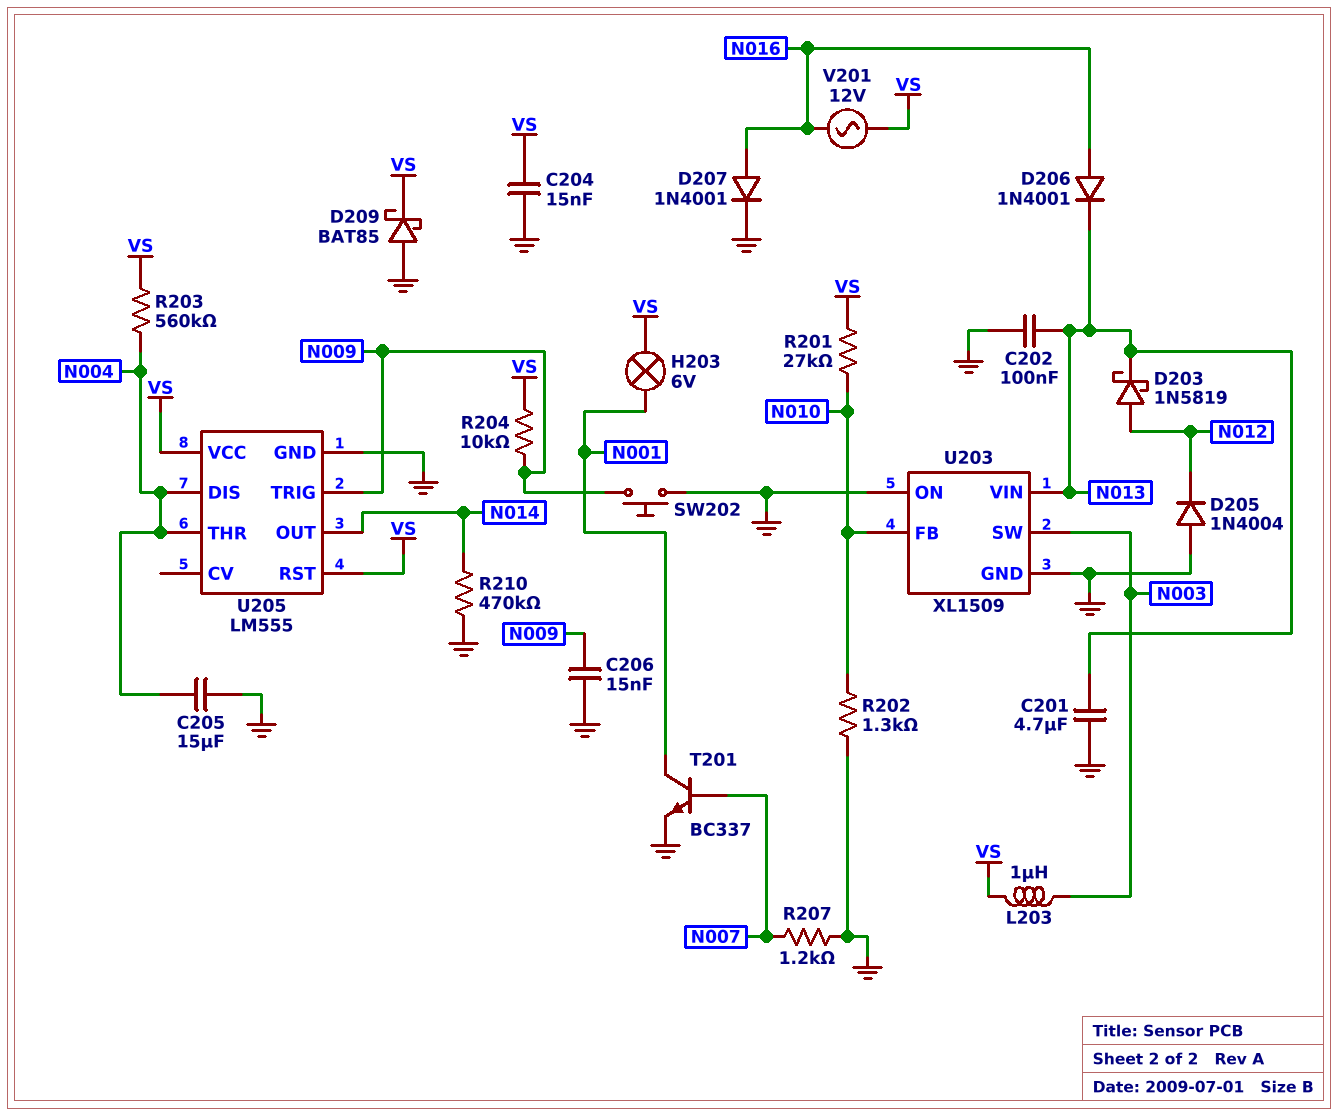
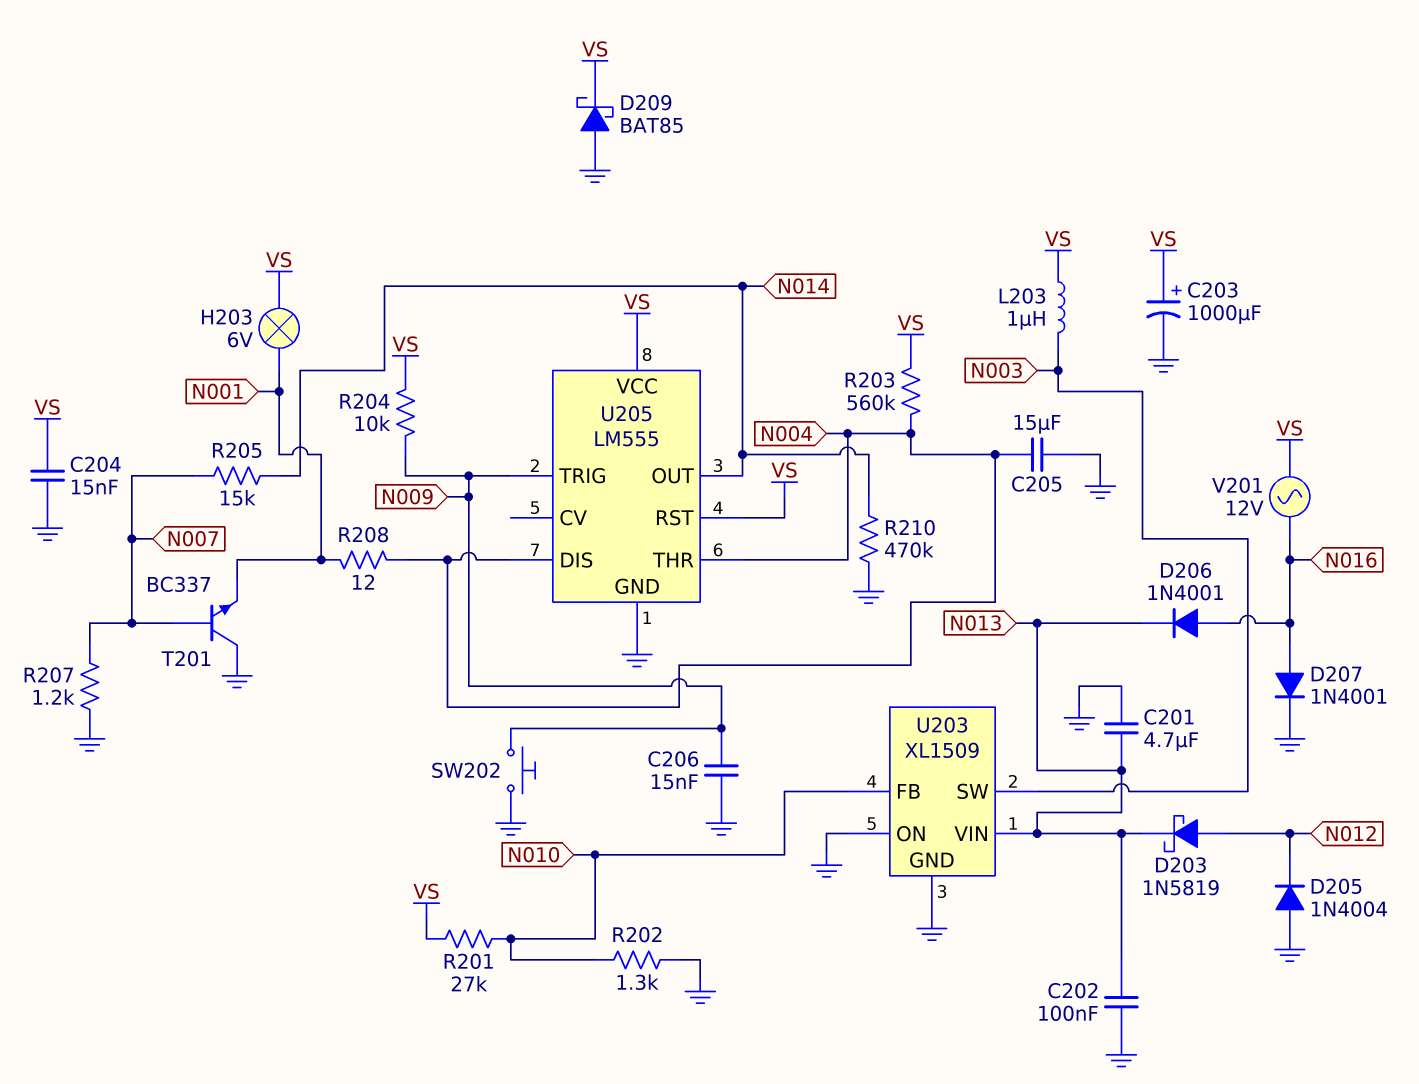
C203: none -> 1000uF (plus VS, minus GND)
R205: none -> 15k (N007, N014)
R208: none -> 12 (N001, N004)
T201: NPN BC337 (B N007, C N001, E GND) -> NPN BC337 (B N007, C GND, E N001)

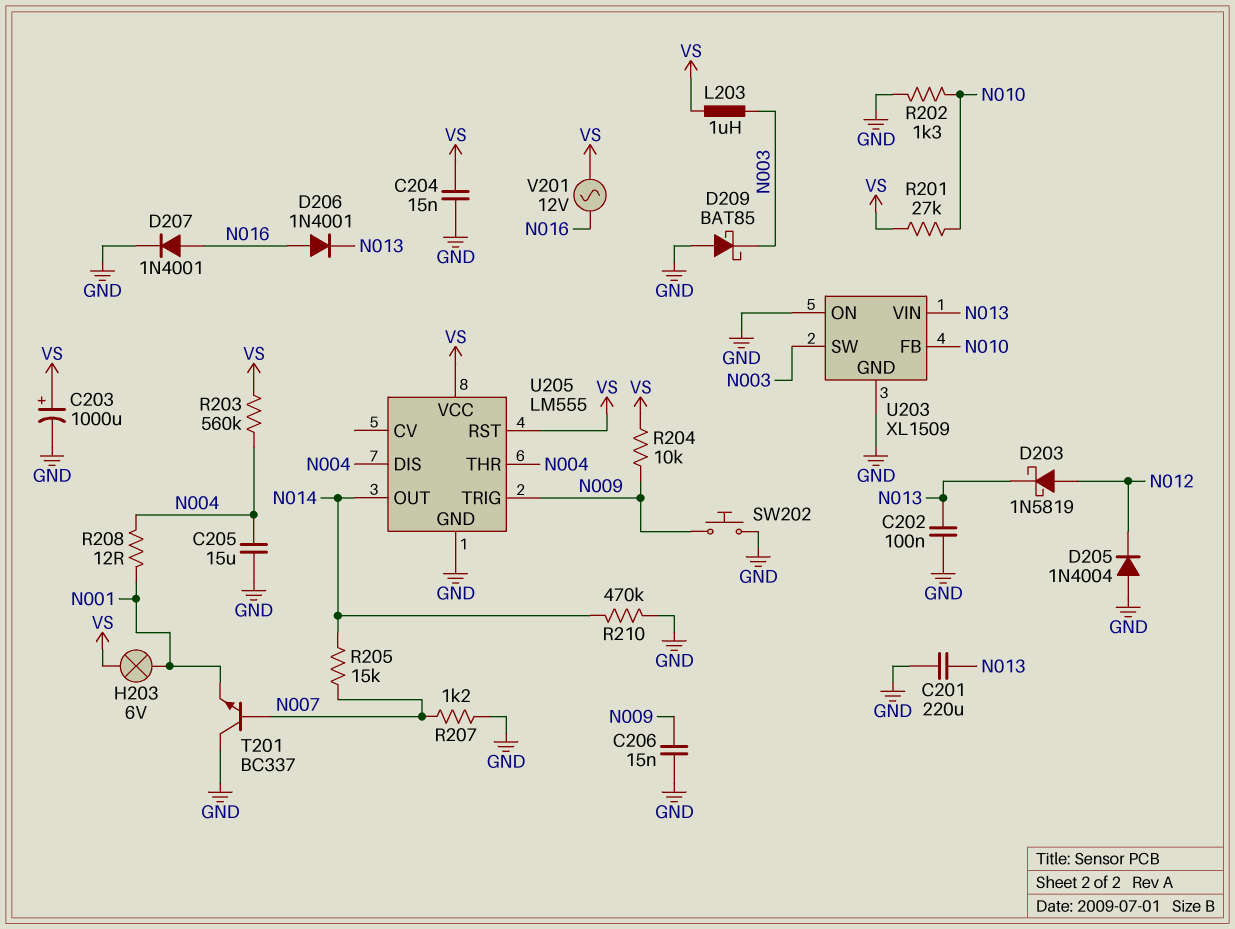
C201: 4.7uF (GND, N013) -> 220uF (GND, N013)
D209: schottky BAT85 (A GND, K VS) -> schottky BAT85 (A GND, K N003)

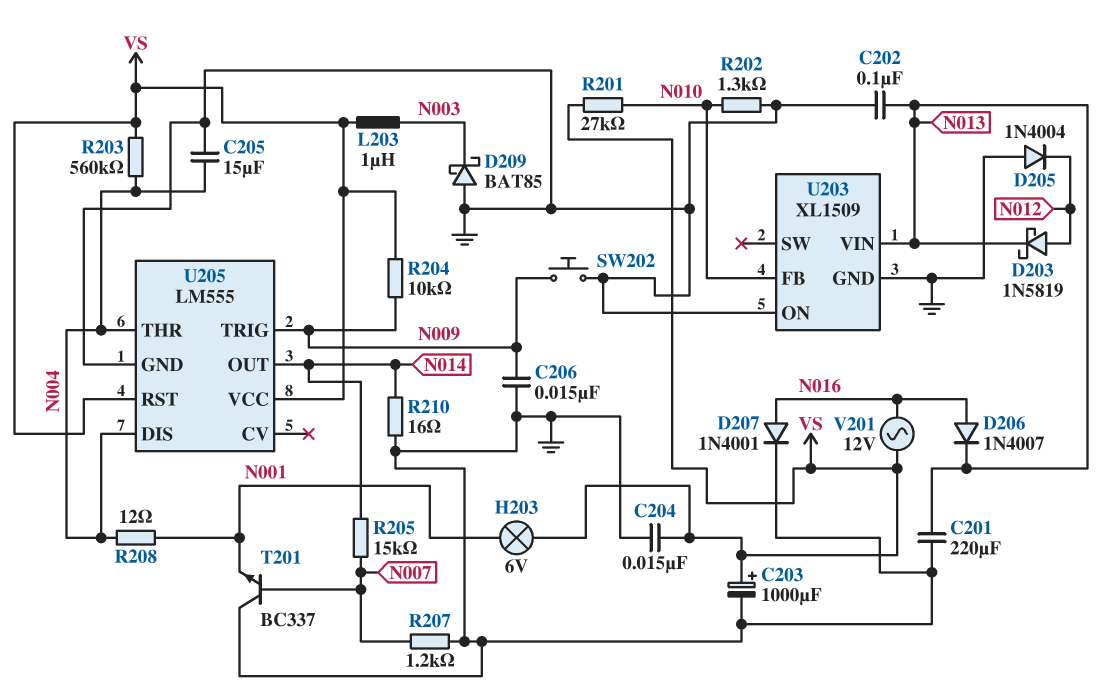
D206: diode 1N4001 (A N016, K N013) -> diode 1N4007 (A N016, K N013)
R210: 470k (GND, N014) -> 16 (GND, N014)
U203 pin SW: N003 -> none

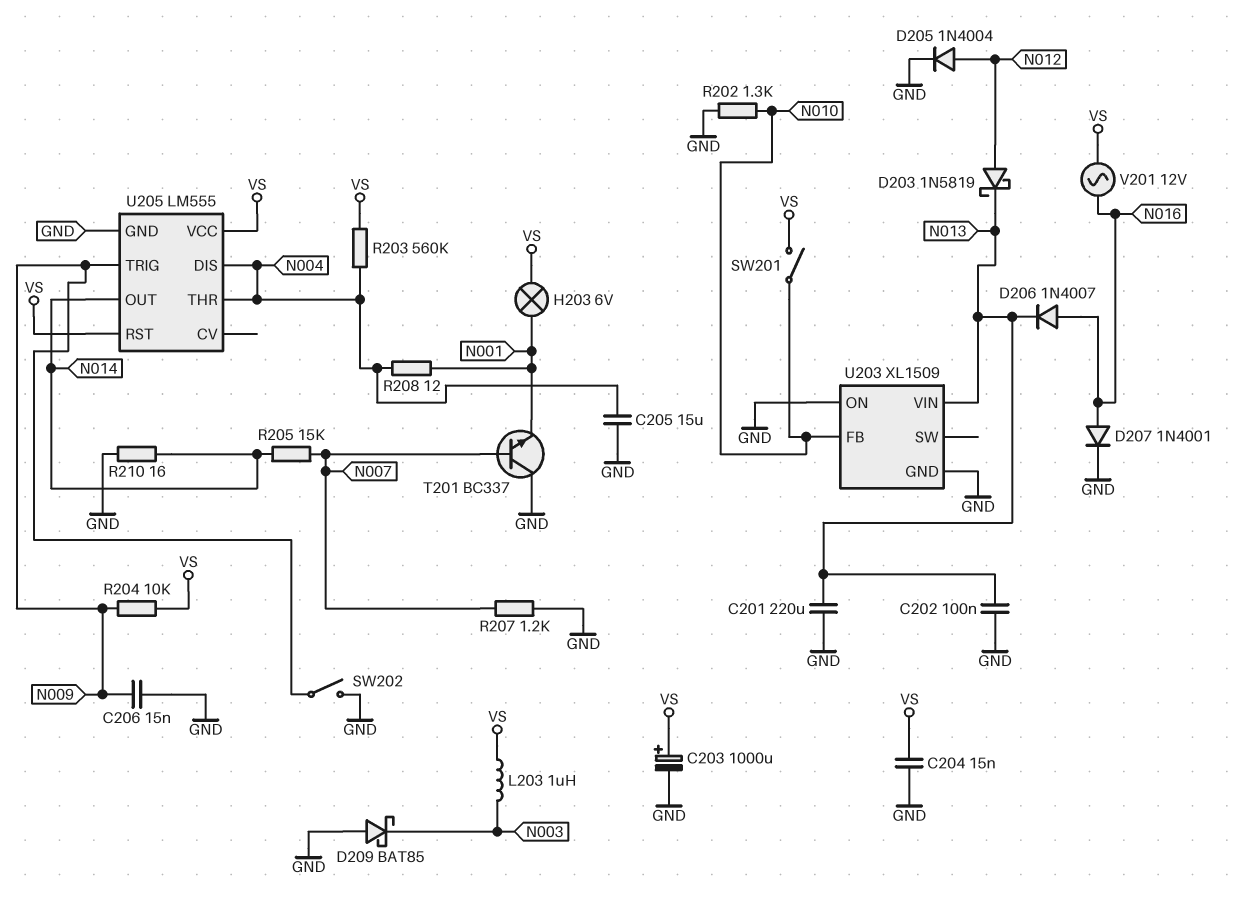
D205: diode 1N4004 (A GND, K N012) -> diode 1N4004 (A N012, K GND)
R201: 27k (N010, VS) -> none
SW201: none -> switch (N010, VS)
SW202: button (GND, N009) -> switch (GND, N009)

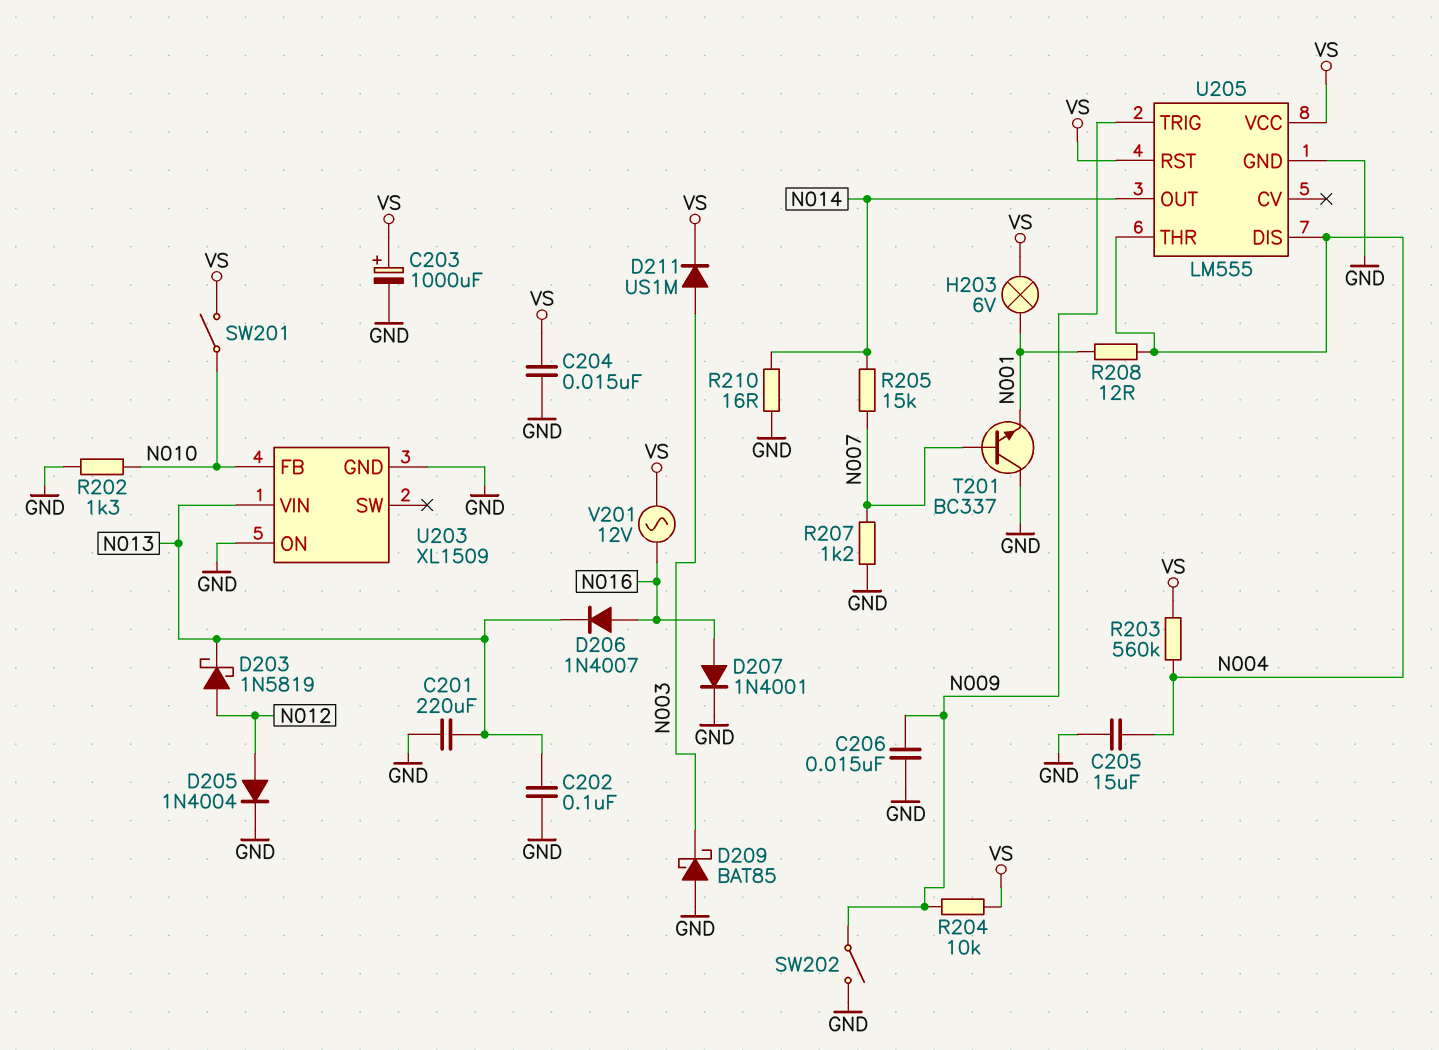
D211: none -> diode US1M (A N003, K VS)
L203: 1uH (N003, VS) -> none

